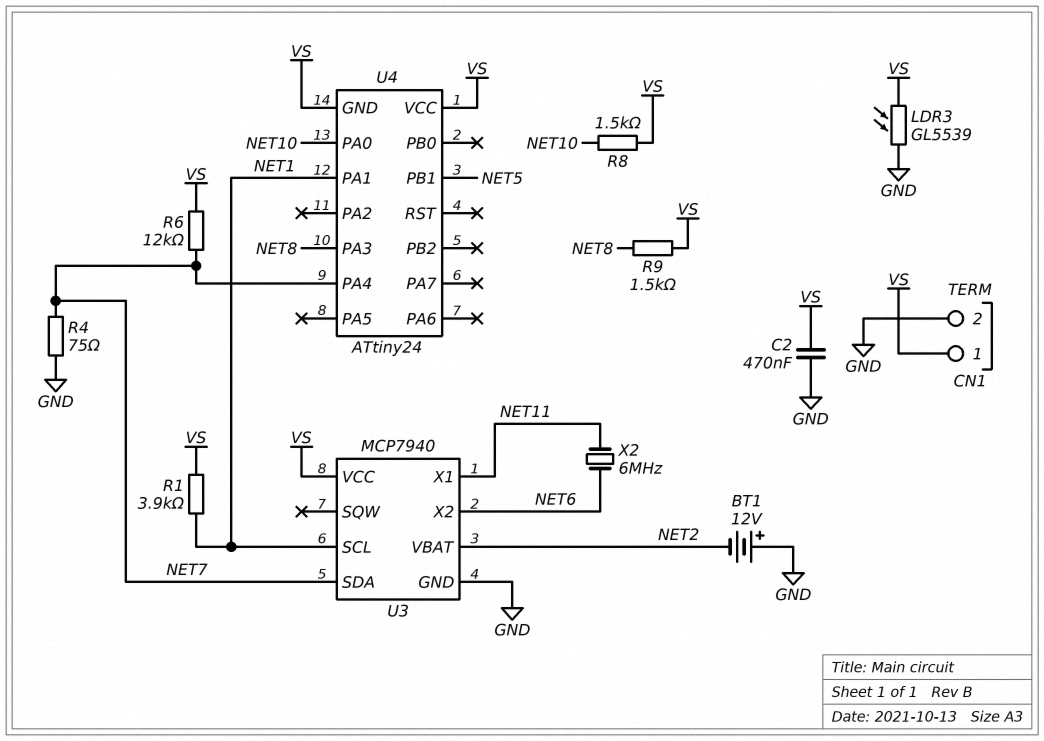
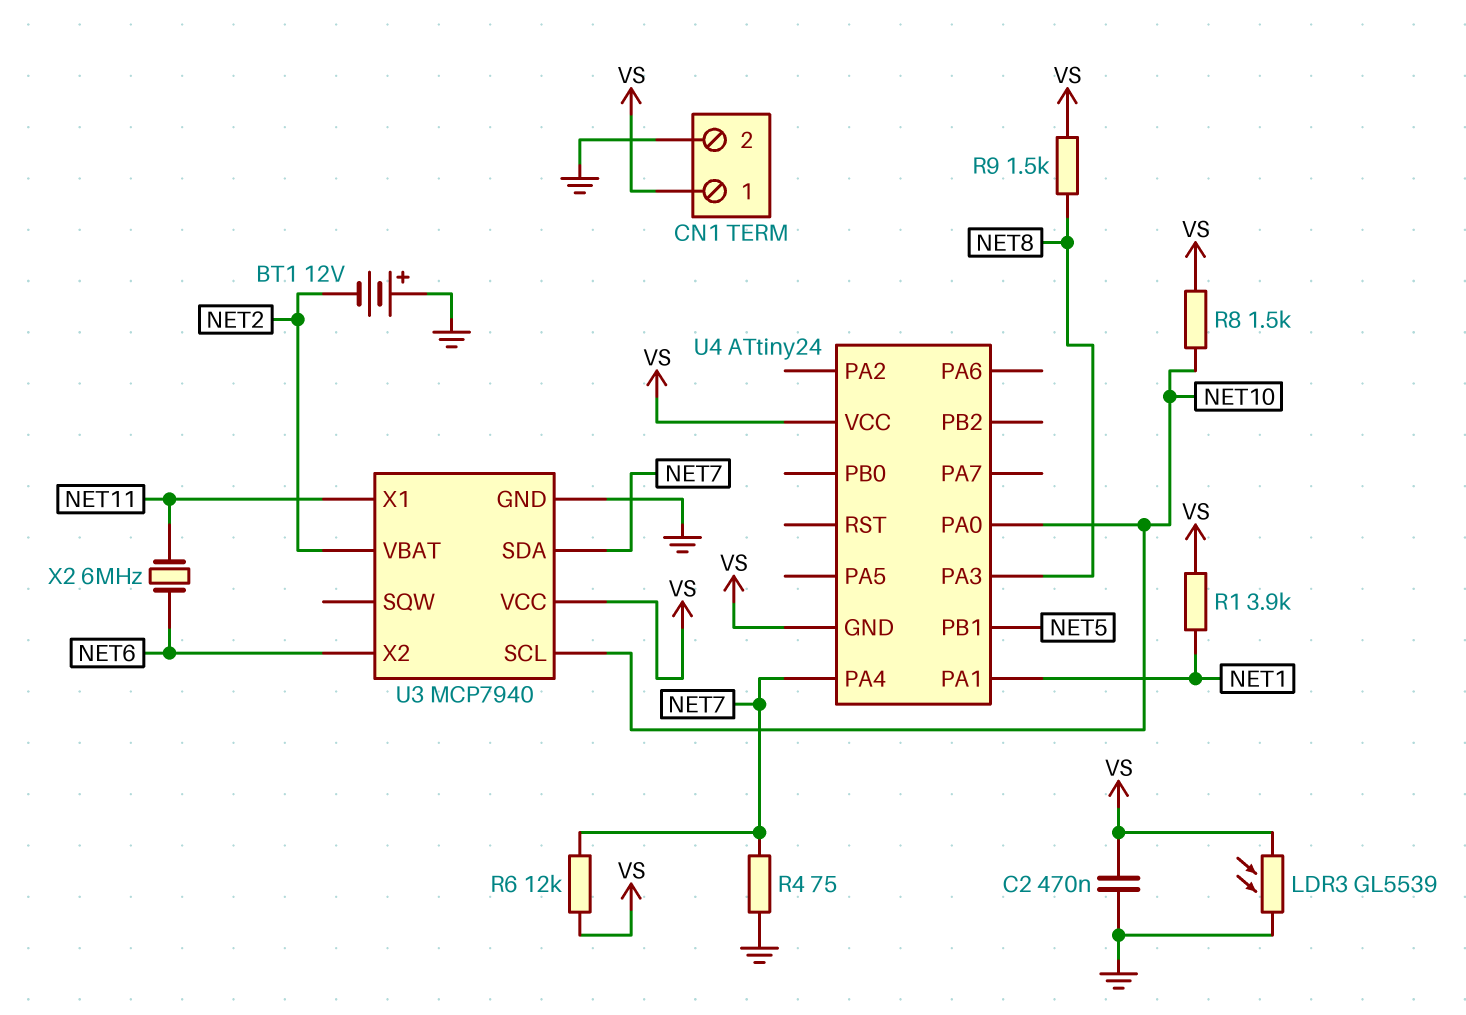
U3 pin SCL: NET1 -> NET10

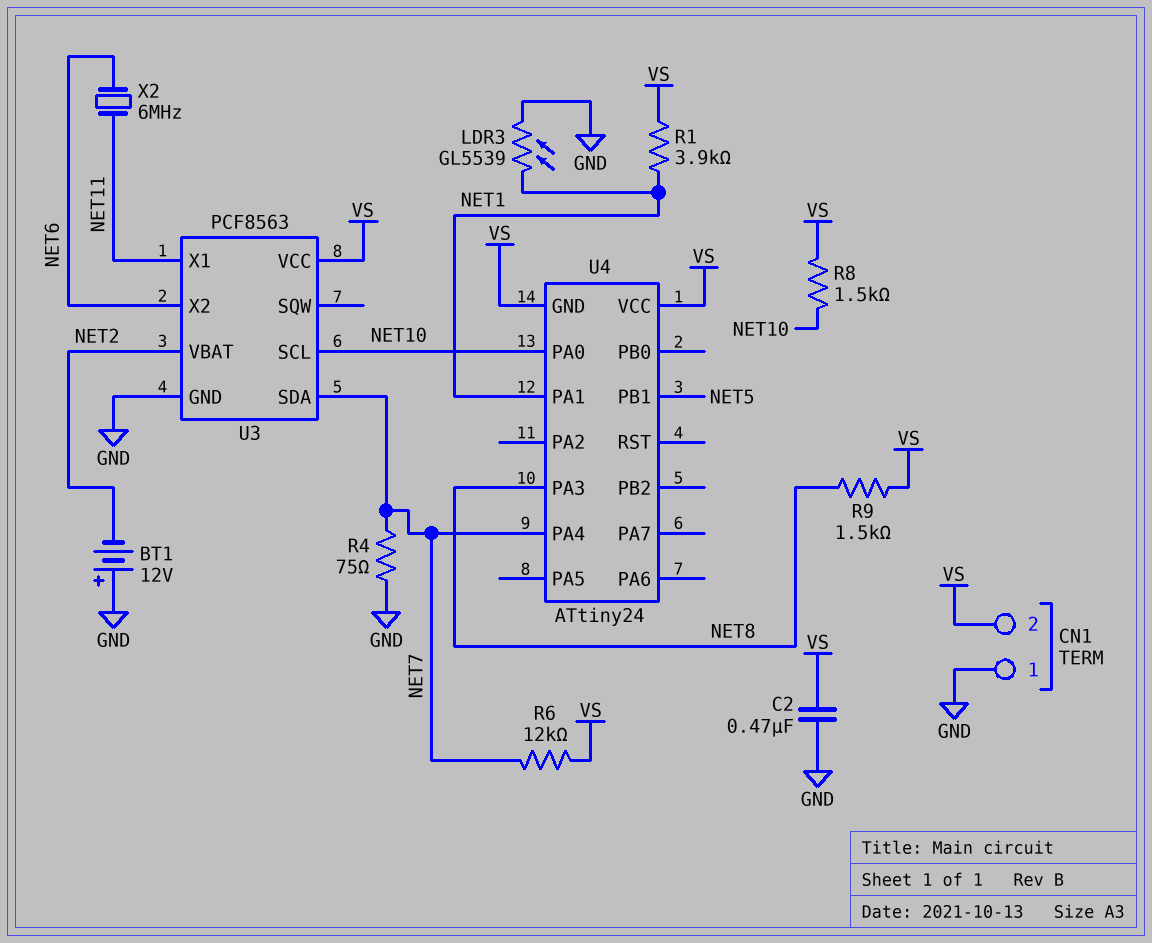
CN1 pin 1: VS -> GND
CN1 pin 2: GND -> VS
LDR3: GL5539 (GND, VS) -> GL5539 (GND, NET1)
U3: MCP7940 -> PCF8563

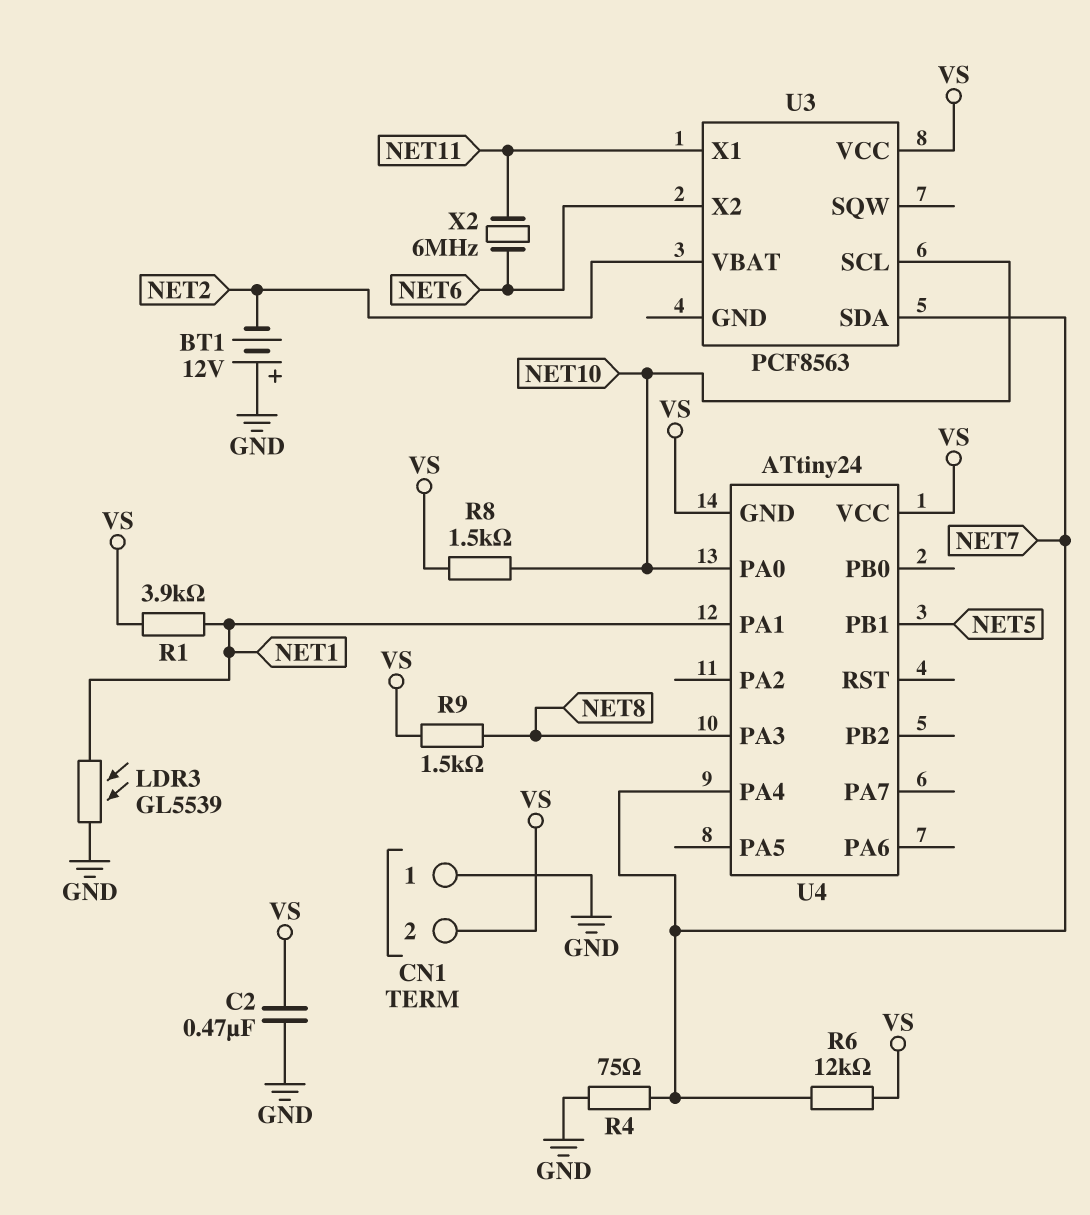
U3 pin GND: GND -> none

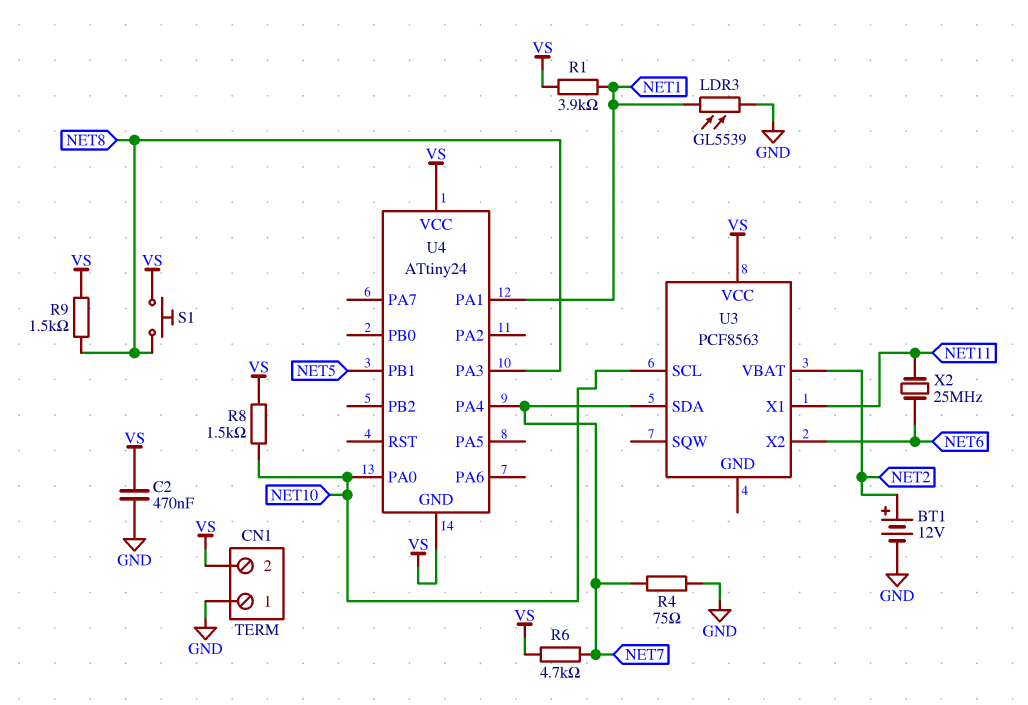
BT1: 12V (plus GND, minus NET2) -> 12V (plus NET2, minus GND)
R6: 12k (NET7, VS) -> 4.7k (NET7, VS)
S1: none -> button (NET8, VS)
X2: 6MHz (NET6, NET11) -> 25MHz (NET6, NET11)

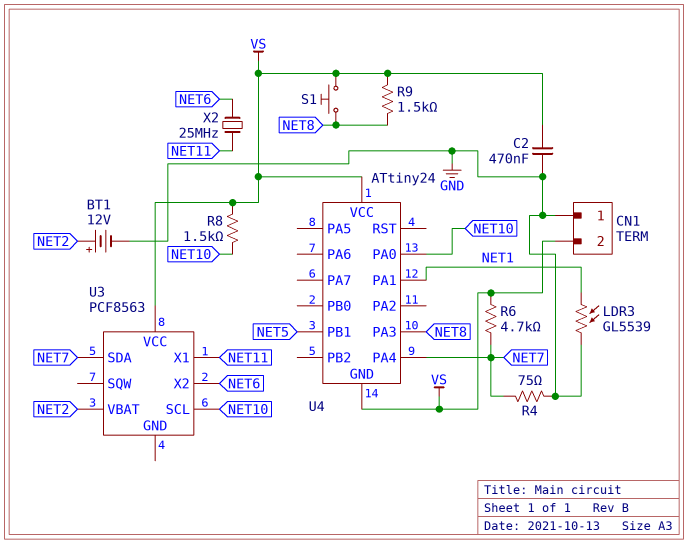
R1: 3.9k (NET1, VS) -> none

